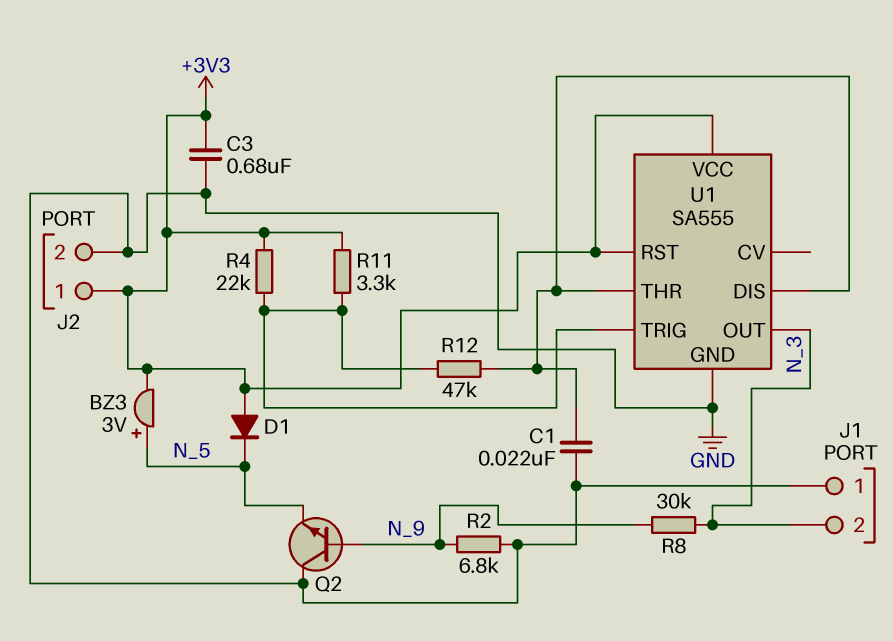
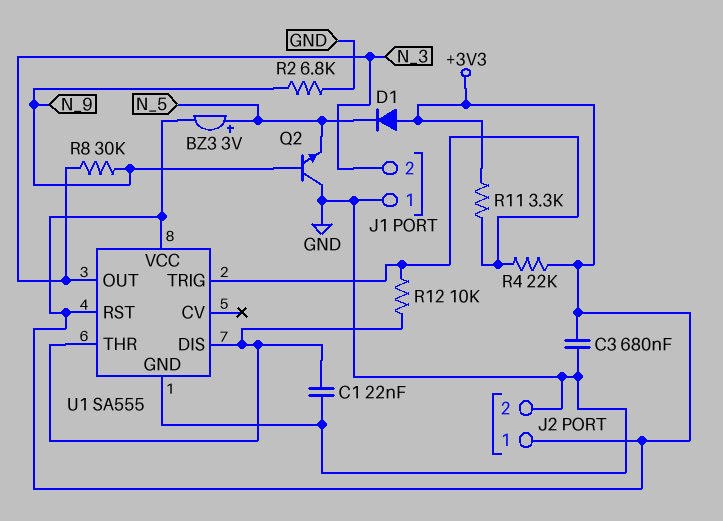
R12: 47k (U1/DIS, U1/TRIG) -> 10k (U1/DIS, U1/TRIG)

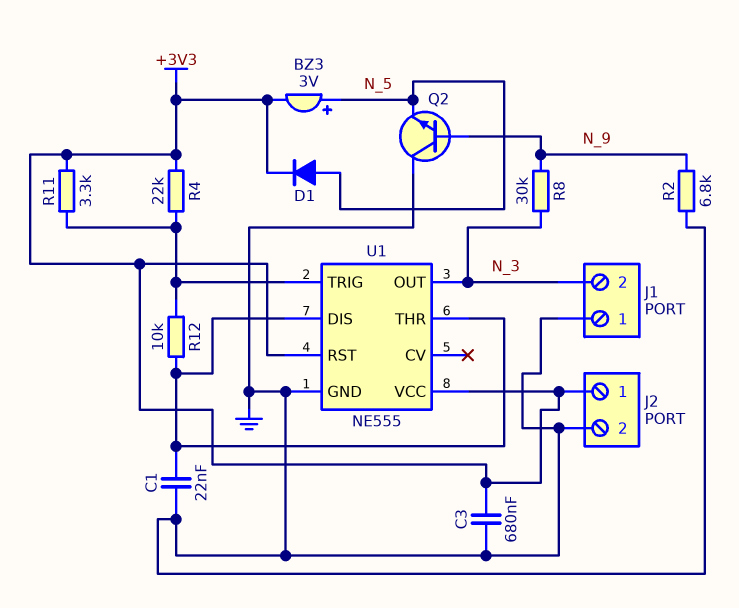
D1: diode (A +3V3, K N_5) -> diode (A N_5, K +3V3)
U1: SA555 -> NE555

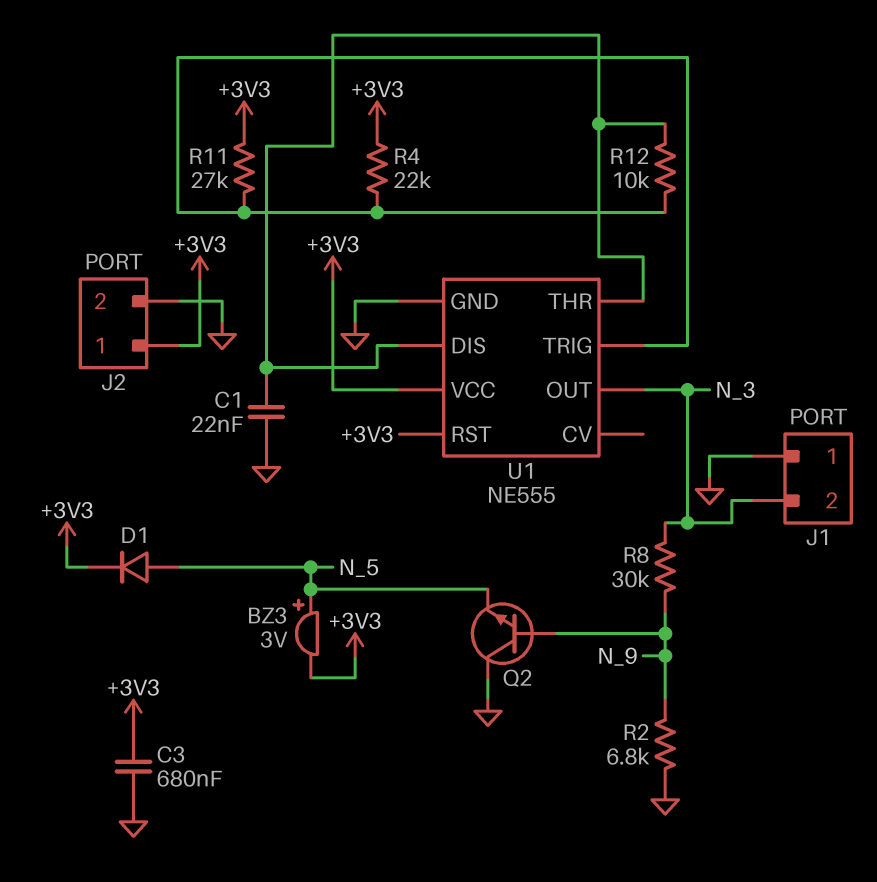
R11: 3.3k (+3V3, U1/TRIG) -> 27k (+3V3, U1/TRIG)

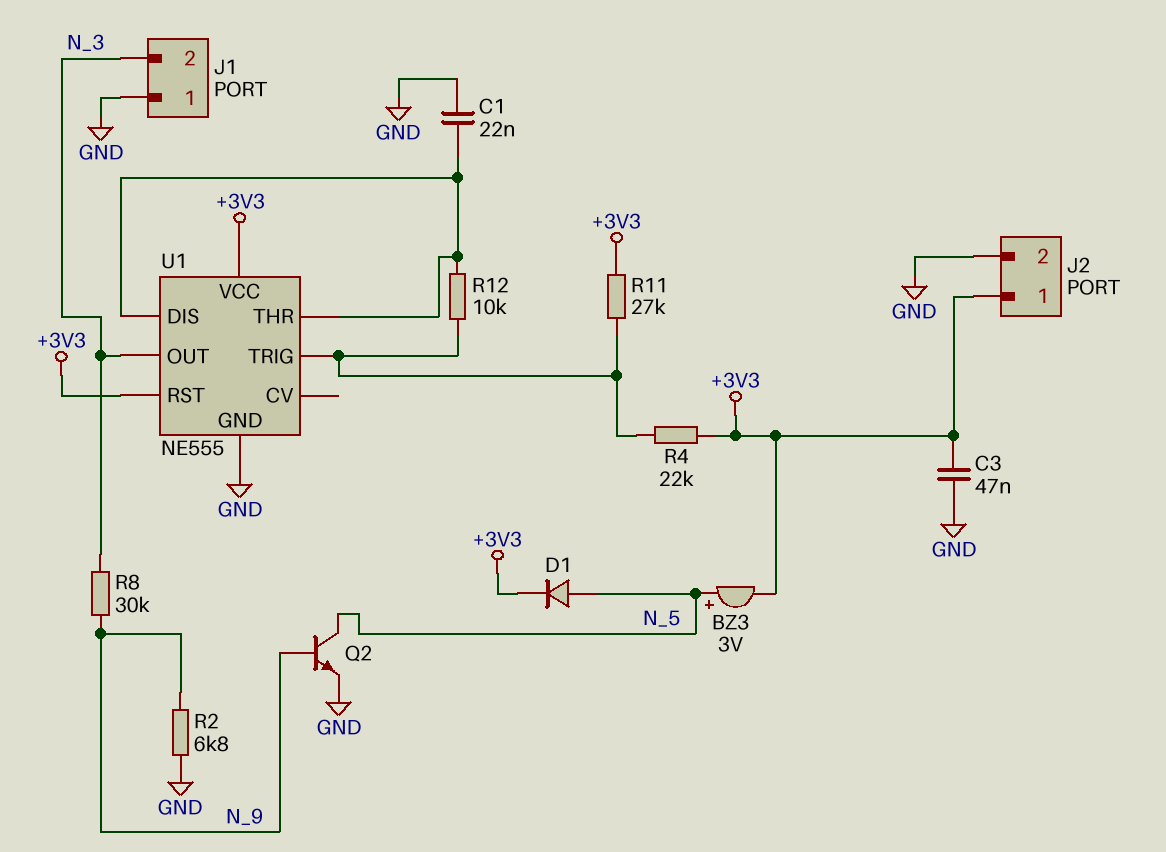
C3: 680nF (+3V3, GND) -> 47nF (+3V3, GND)
Q2: NPN (B N_9, C GND, E N_5) -> NPN (B N_9, C N_5, E GND)

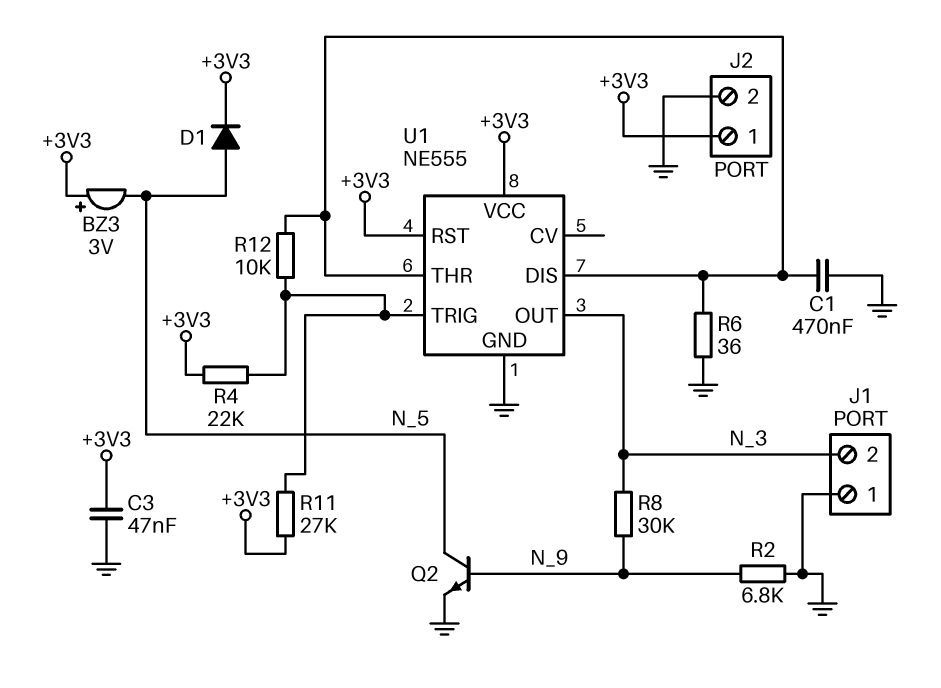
BZ3: buzzer 3V (plus N_5, minus +3V3) -> buzzer 3V (plus +3V3, minus N_5)
C1: 22nF (GND, U1/DIS) -> 470nF (GND, U1/DIS)
R6: none -> 36 (GND, U1/DIS)

